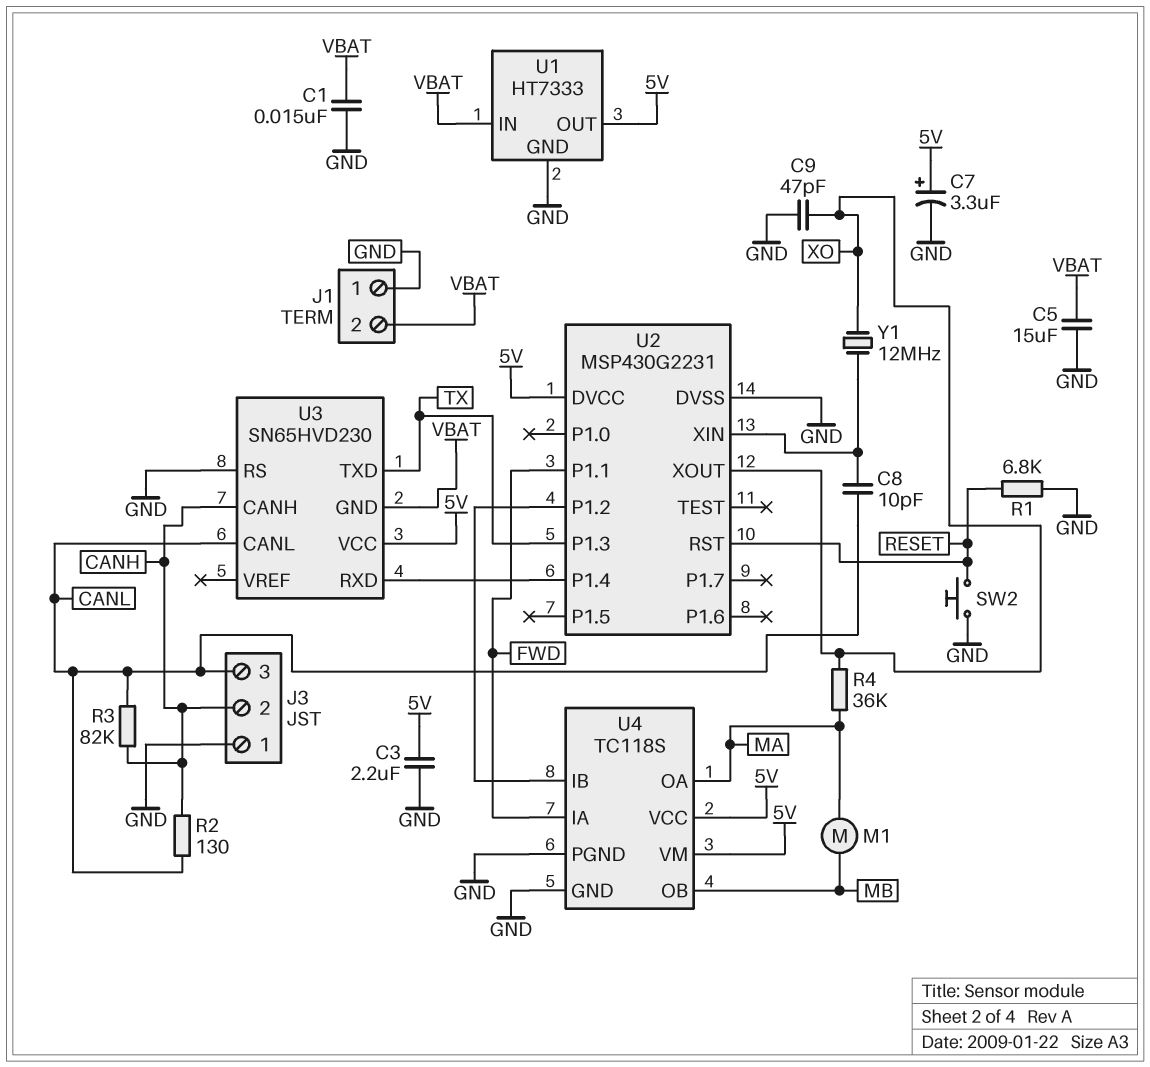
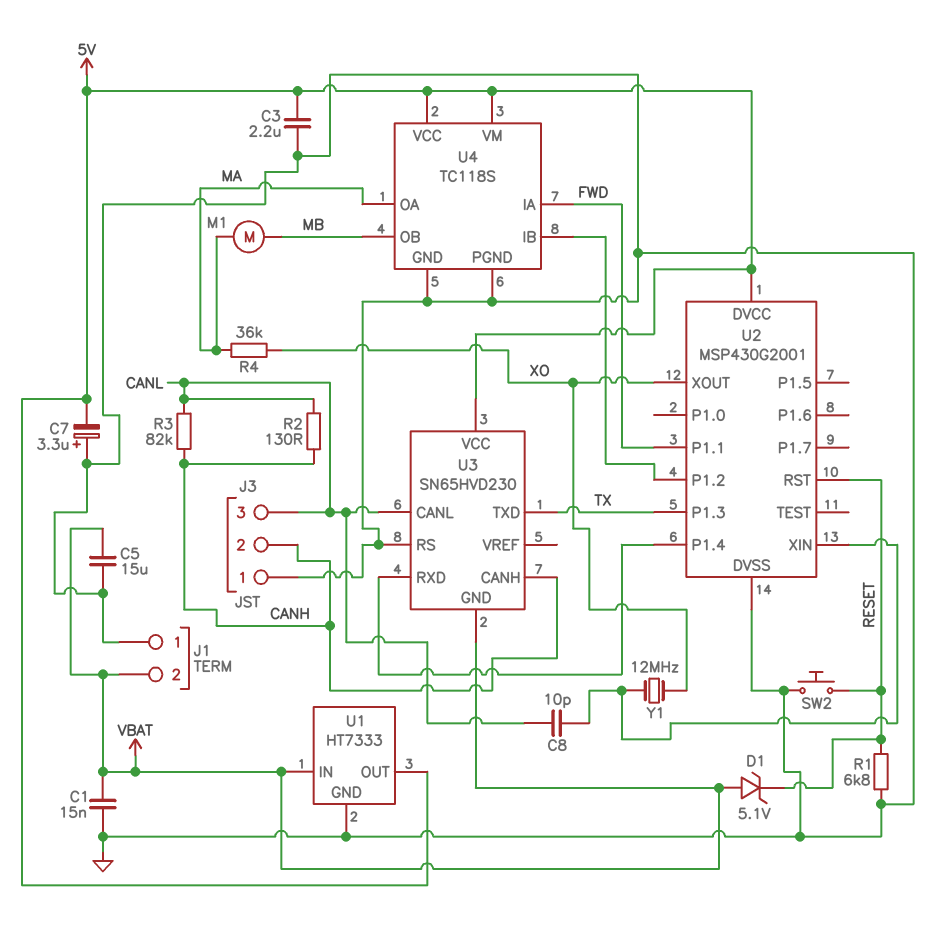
C7: 3.3uF (plus 5V, minus GND) -> 3.3uF (plus GND, minus 5V)
C9: 47pF (GND, XO) -> none
D1: none -> zener 5.1V (A VBAT, K RESET)
U2: MSP430G2231 -> MSP430G2001

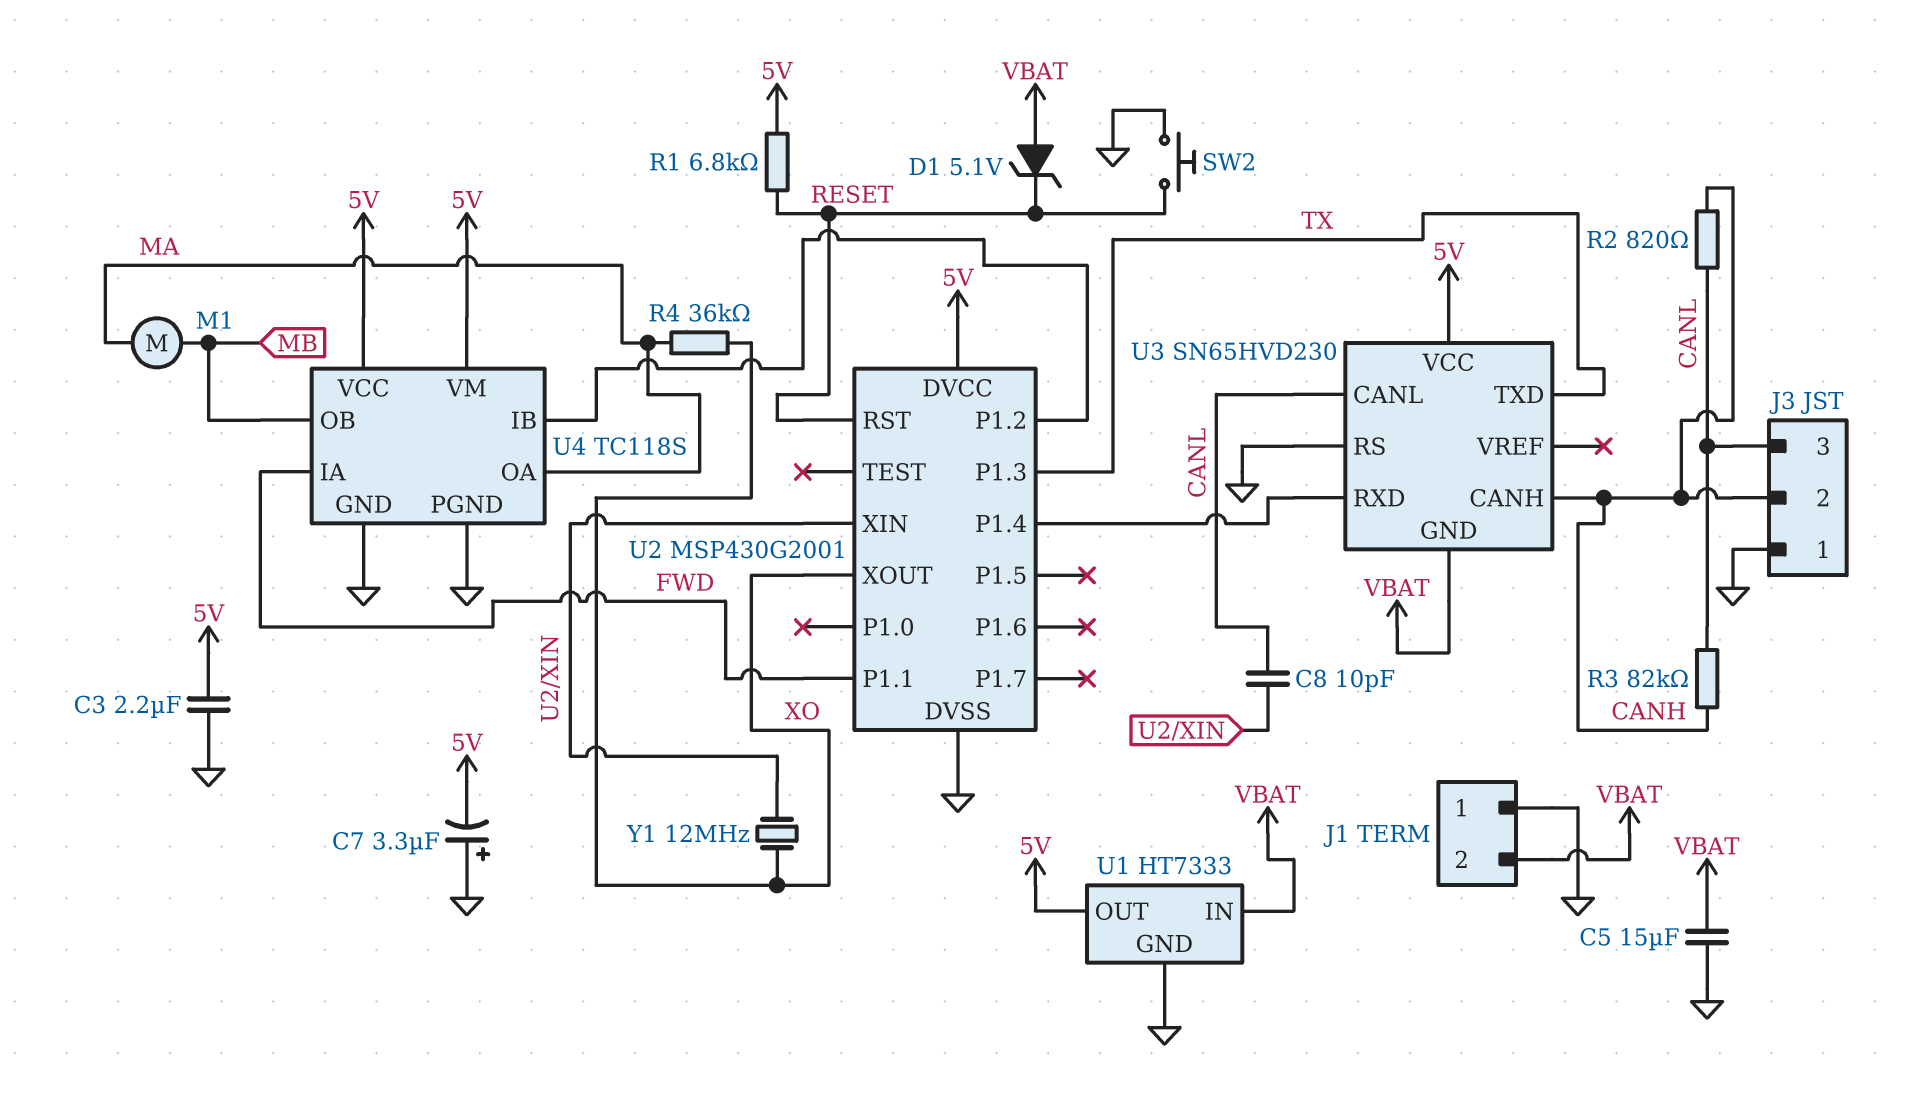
C1: 15nF (GND, VBAT) -> none
R1: 6.8k (GND, RESET) -> 6.8k (5V, RESET)
R2: 130 (CANH, CANL) -> 820 (CANH, CANL)

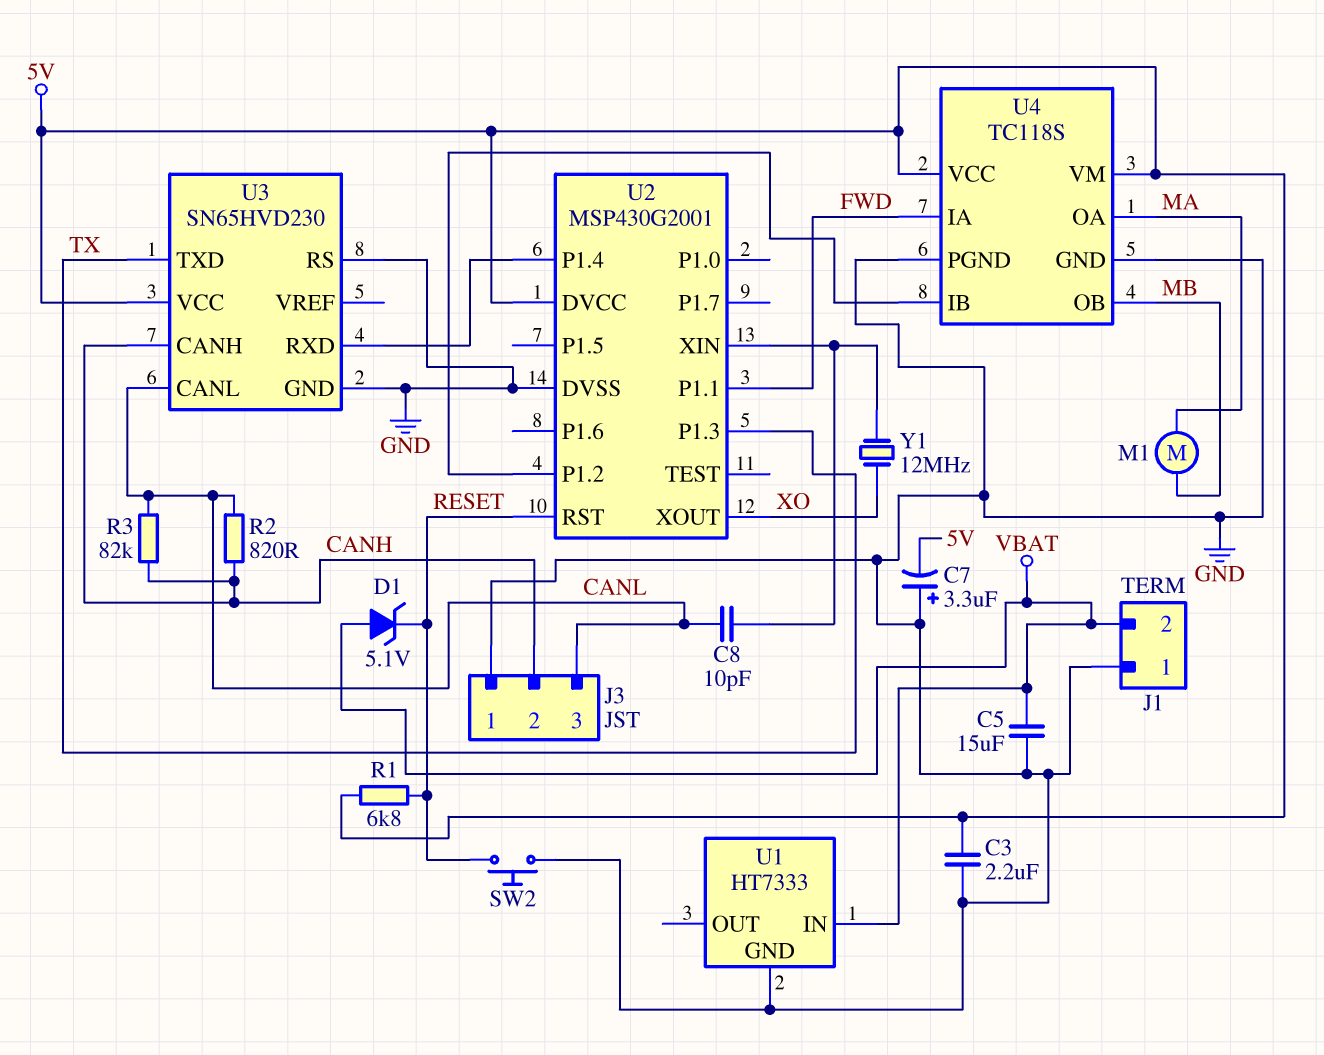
R4: 36k (MA, XO) -> none
U1 pin OUT: 5V -> none
U3 pin GND: VBAT -> GND

